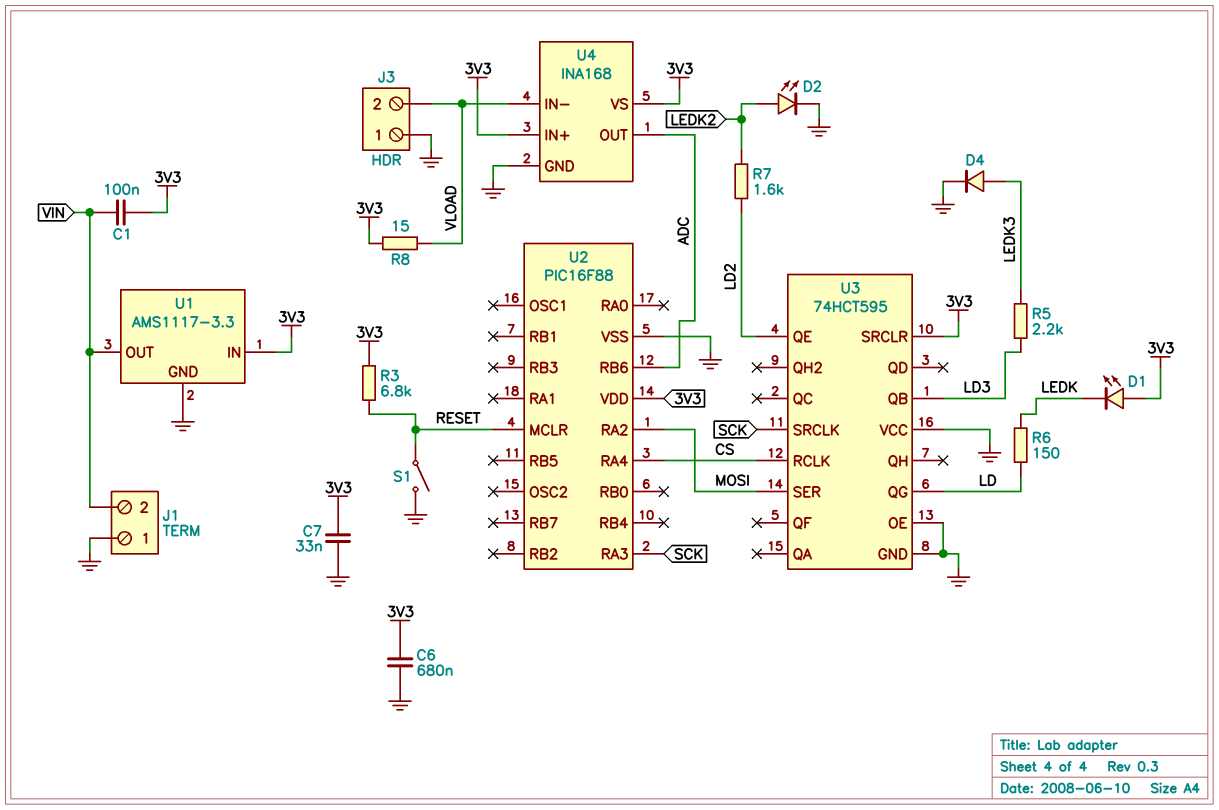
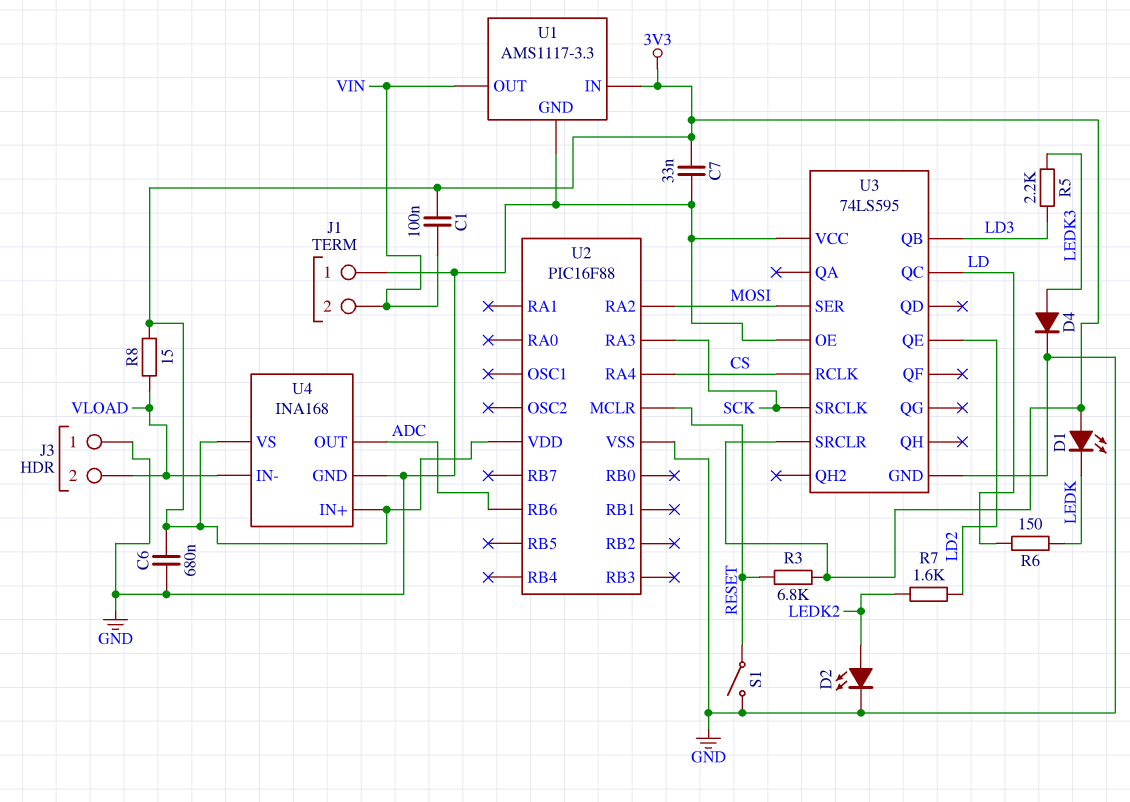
U3: 74HCT595 -> 74LS595
U3 pin QC: none -> LD
U3 pin QG: LD -> none

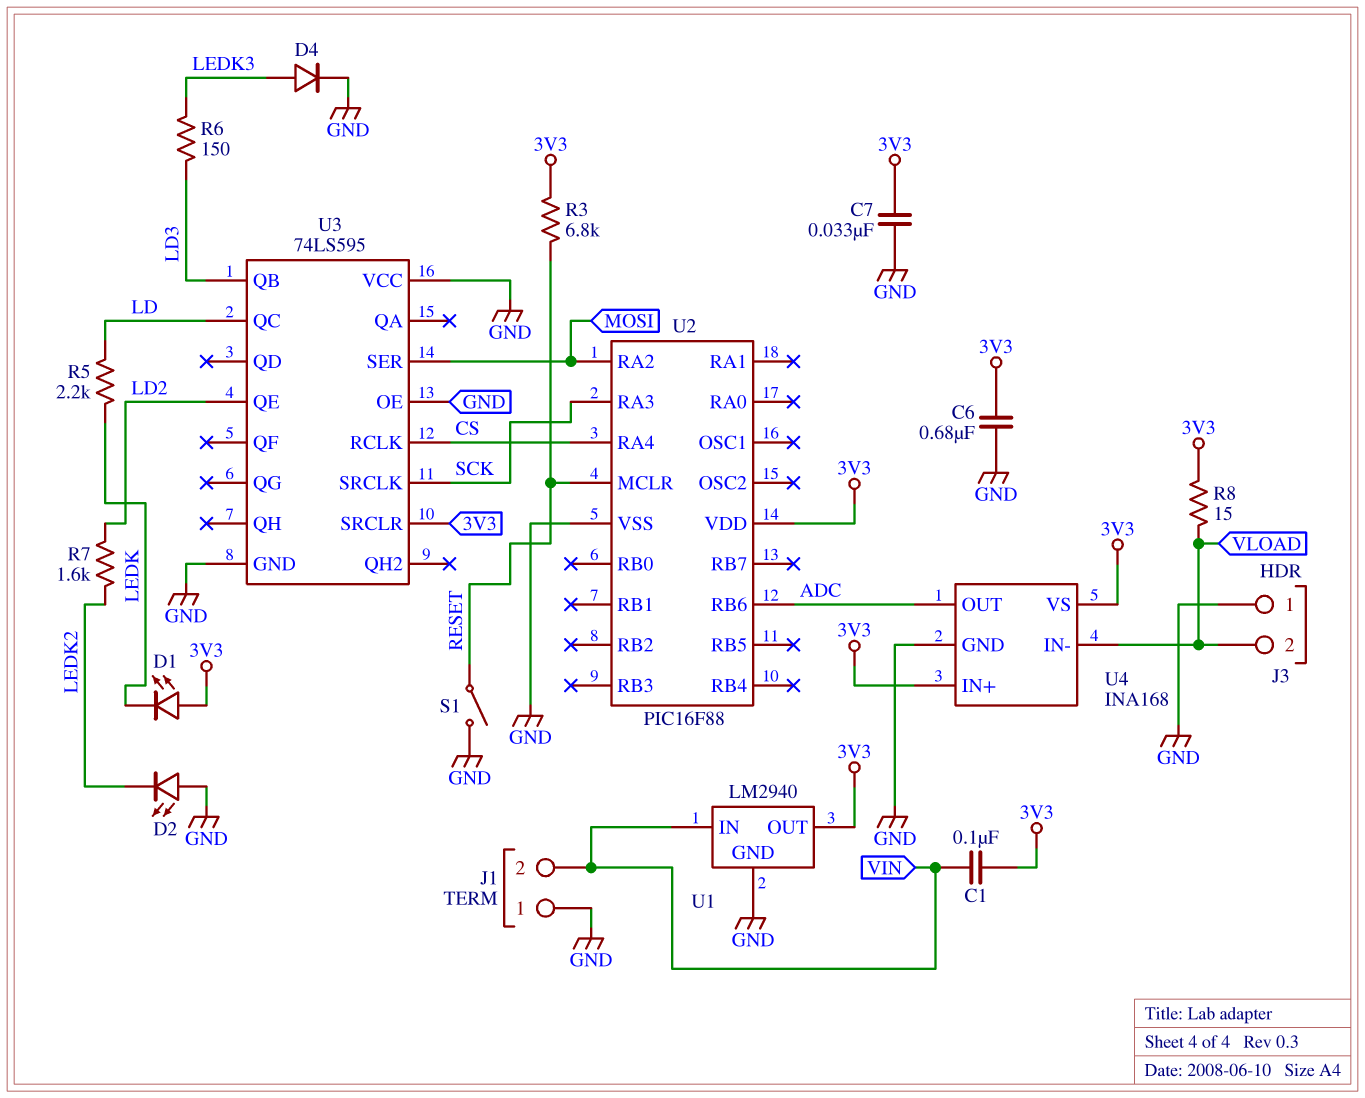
D2: LED (A LEDK2, K GND) -> LED (A GND, K LEDK2)
R5: 2.2k (LD3, LEDK3) -> 2.2k (LD, LEDK)
R6: 150 (LD, LEDK) -> 150 (LD3, LEDK3)
U1: AMS1117-3.3 -> LM2940
U1 pin IN: 3V3 -> VIN
U1 pin OUT: VIN -> 3V3

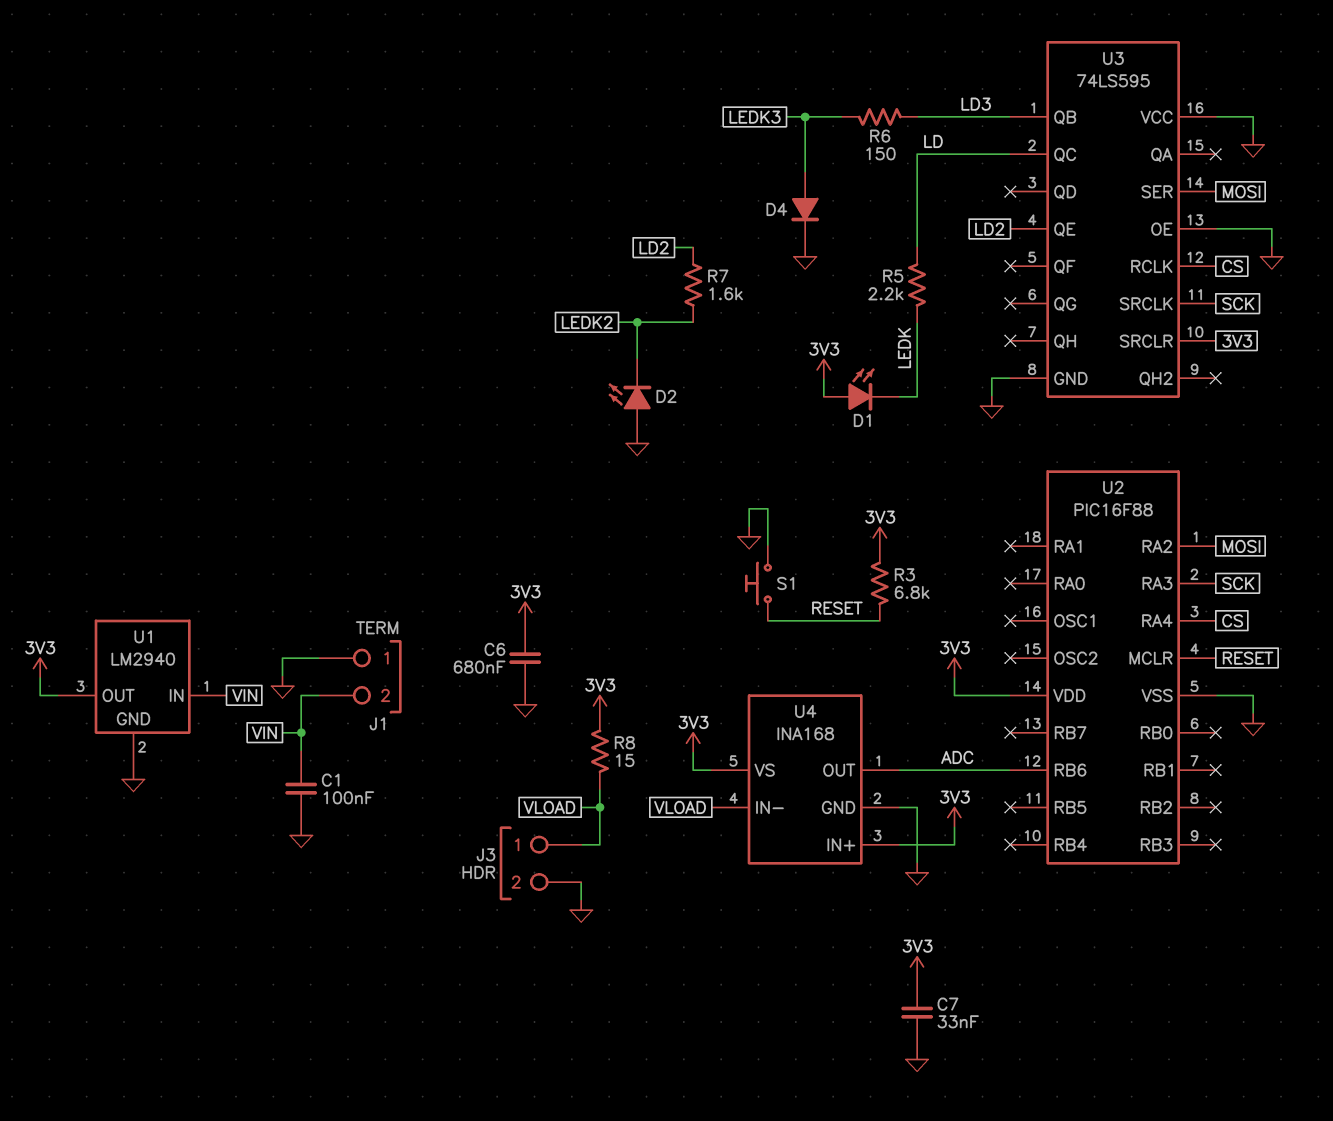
C1: 100nF (3V3, VIN) -> 100nF (GND, VIN)
J3 pin 1: GND -> VLOAD
J3 pin 2: VLOAD -> GND
S1: switch (GND, RESET) -> button (GND, RESET)

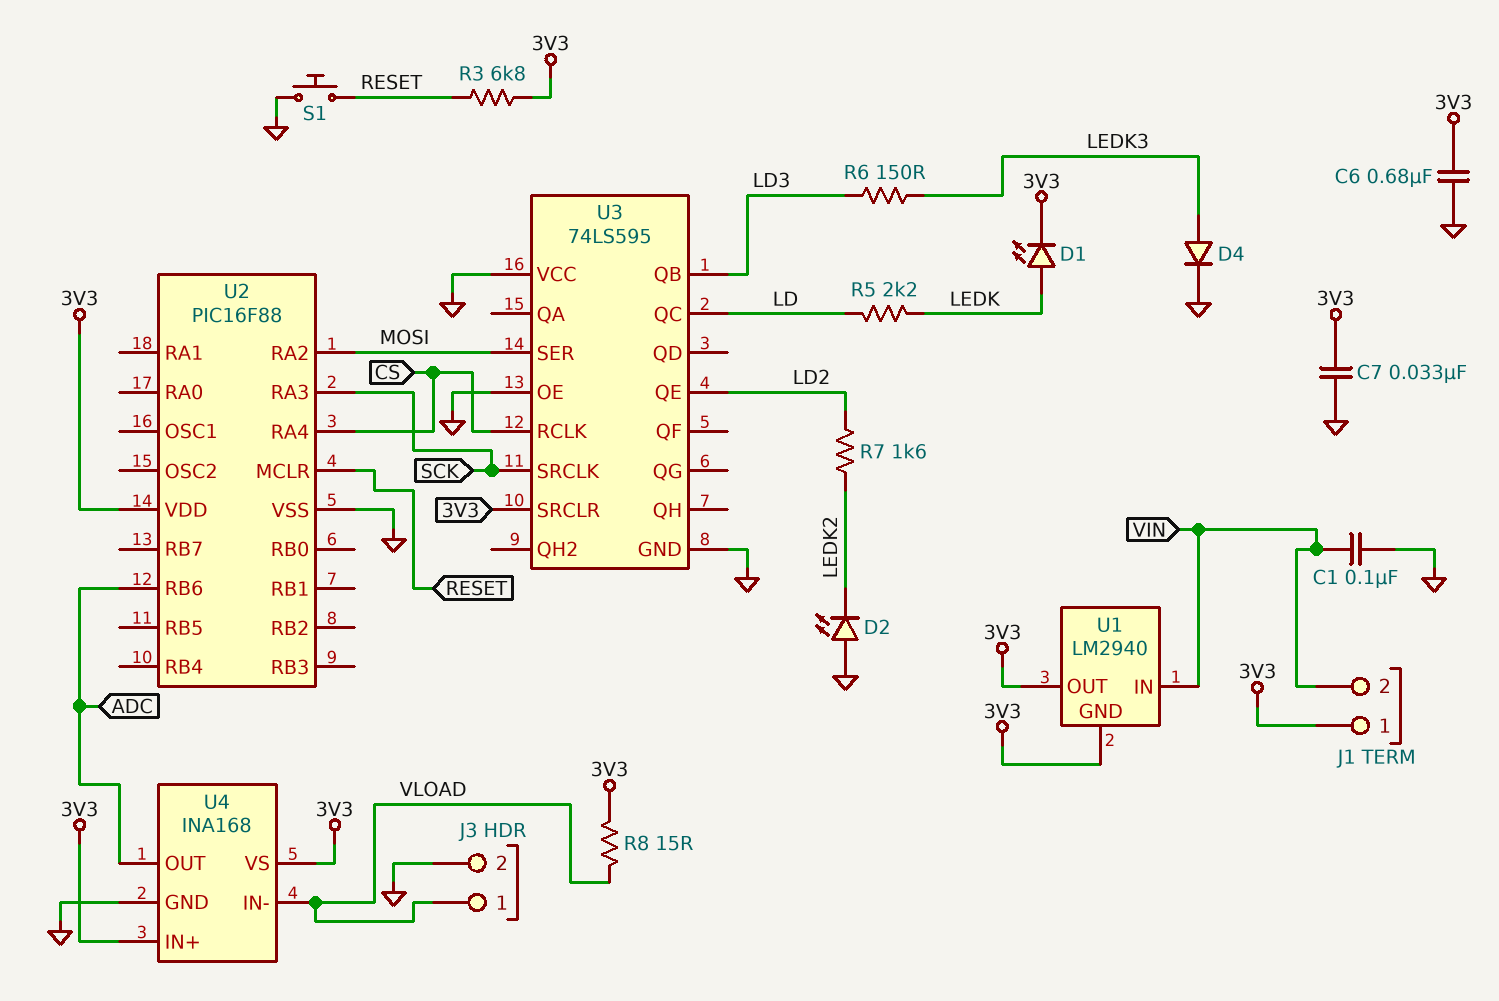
D1: LED (A 3V3, K LEDK) -> LED (A LEDK, K 3V3)
J1 pin 1: GND -> 3V3
U1 pin GND: GND -> 3V3

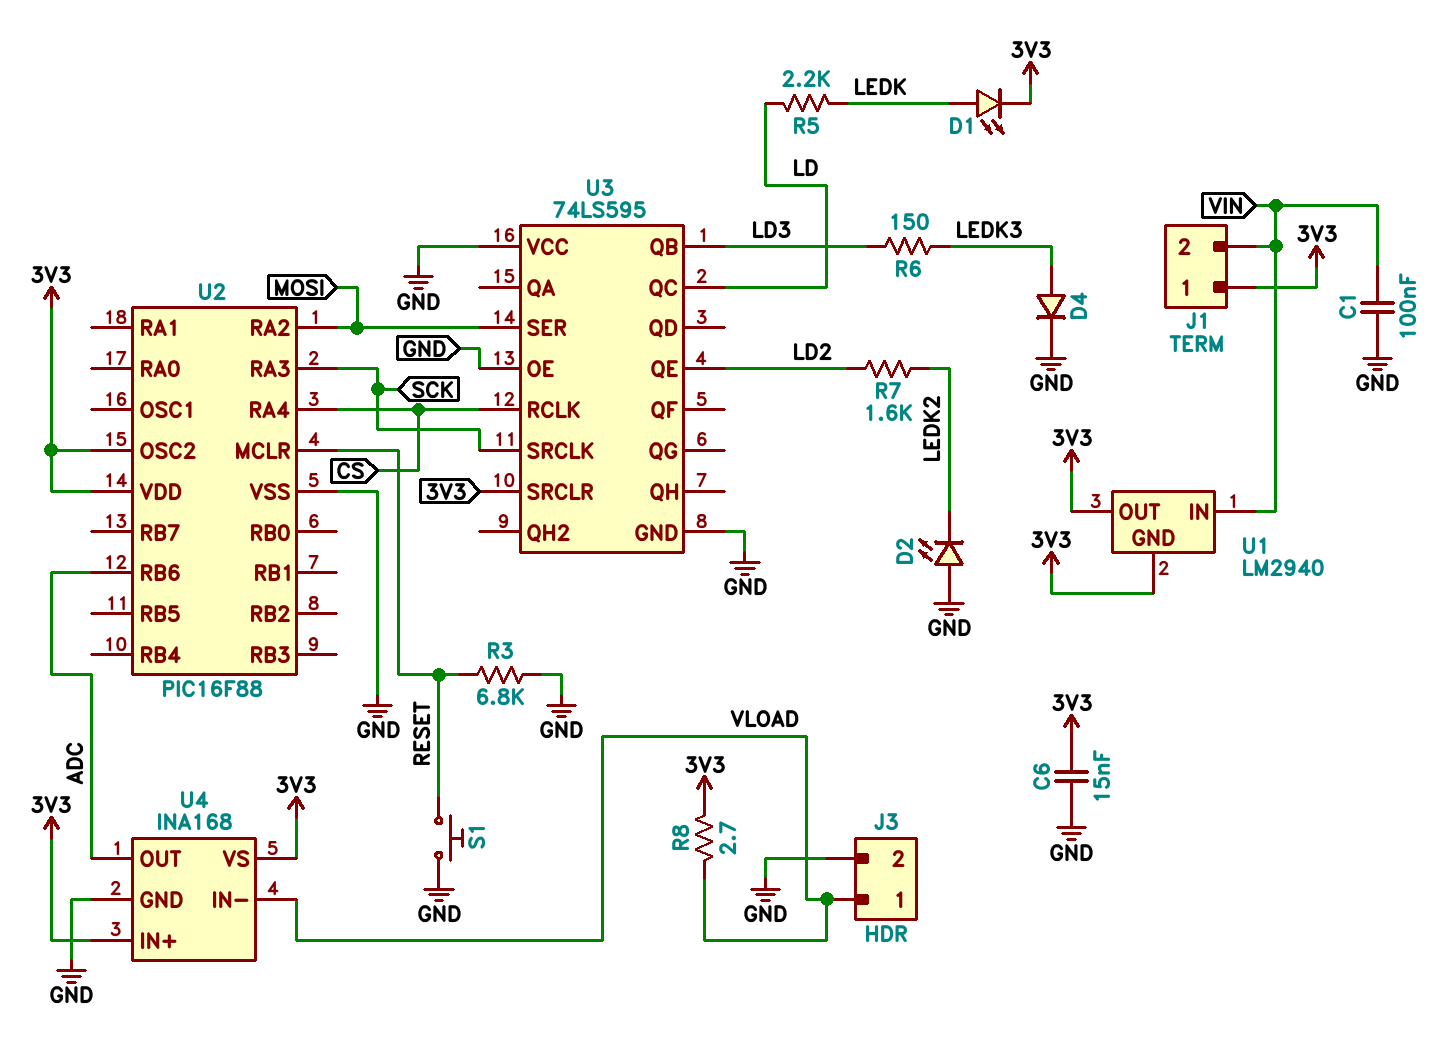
C6: 680nF (3V3, GND) -> 15nF (3V3, GND)
C7: 33nF (3V3, GND) -> none
R3: 6.8k (3V3, RESET) -> 6.8k (GND, RESET)
R8: 15 (3V3, VLOAD) -> 2.7 (3V3, VLOAD)
U2 pin OSC2: none -> 3V3

